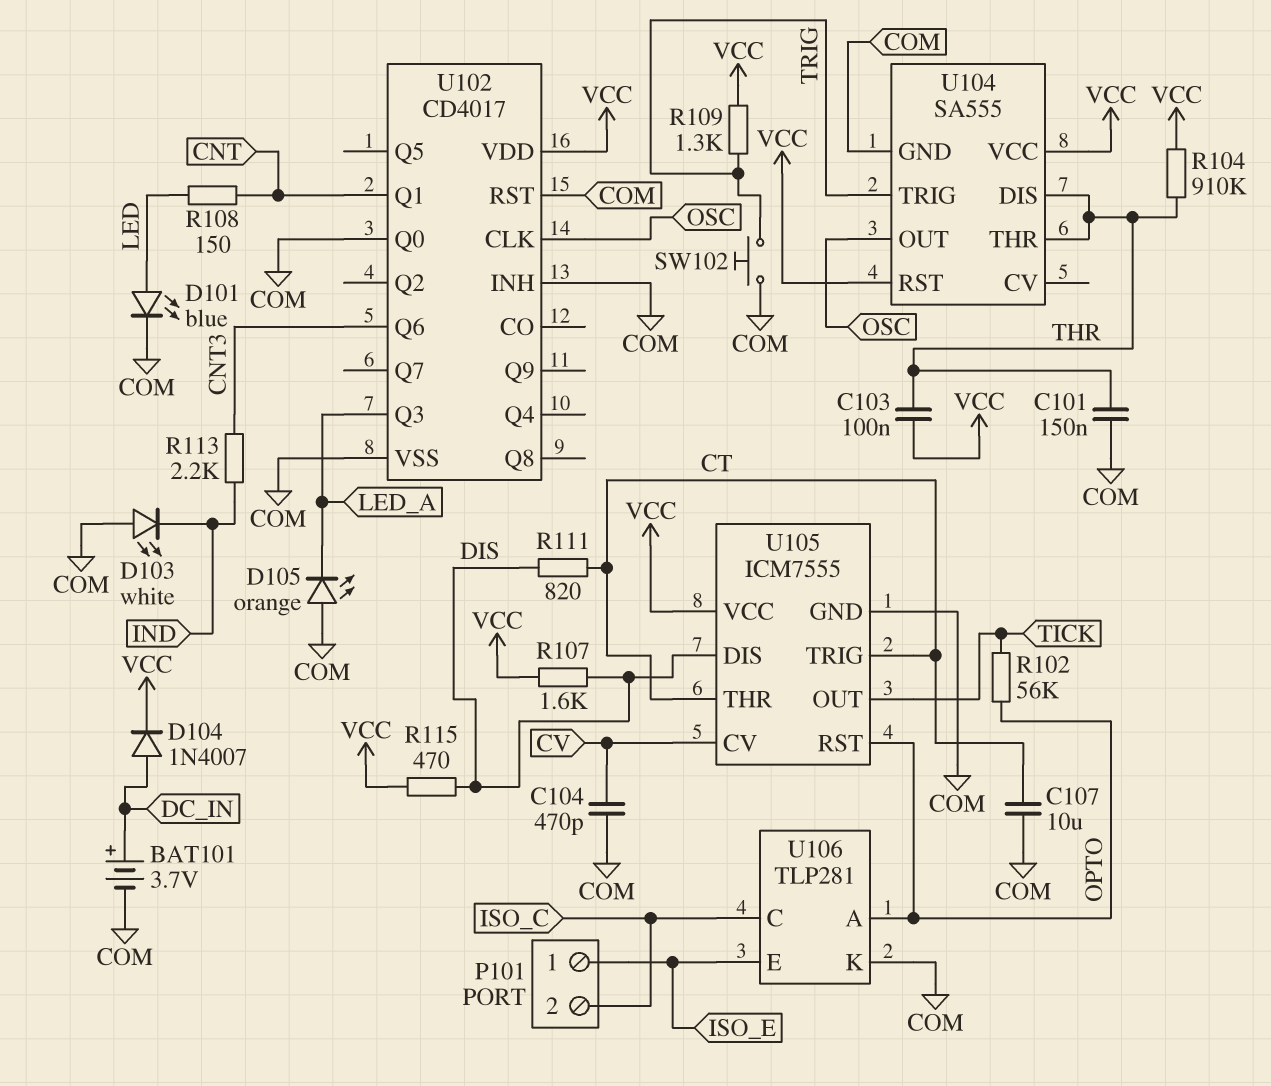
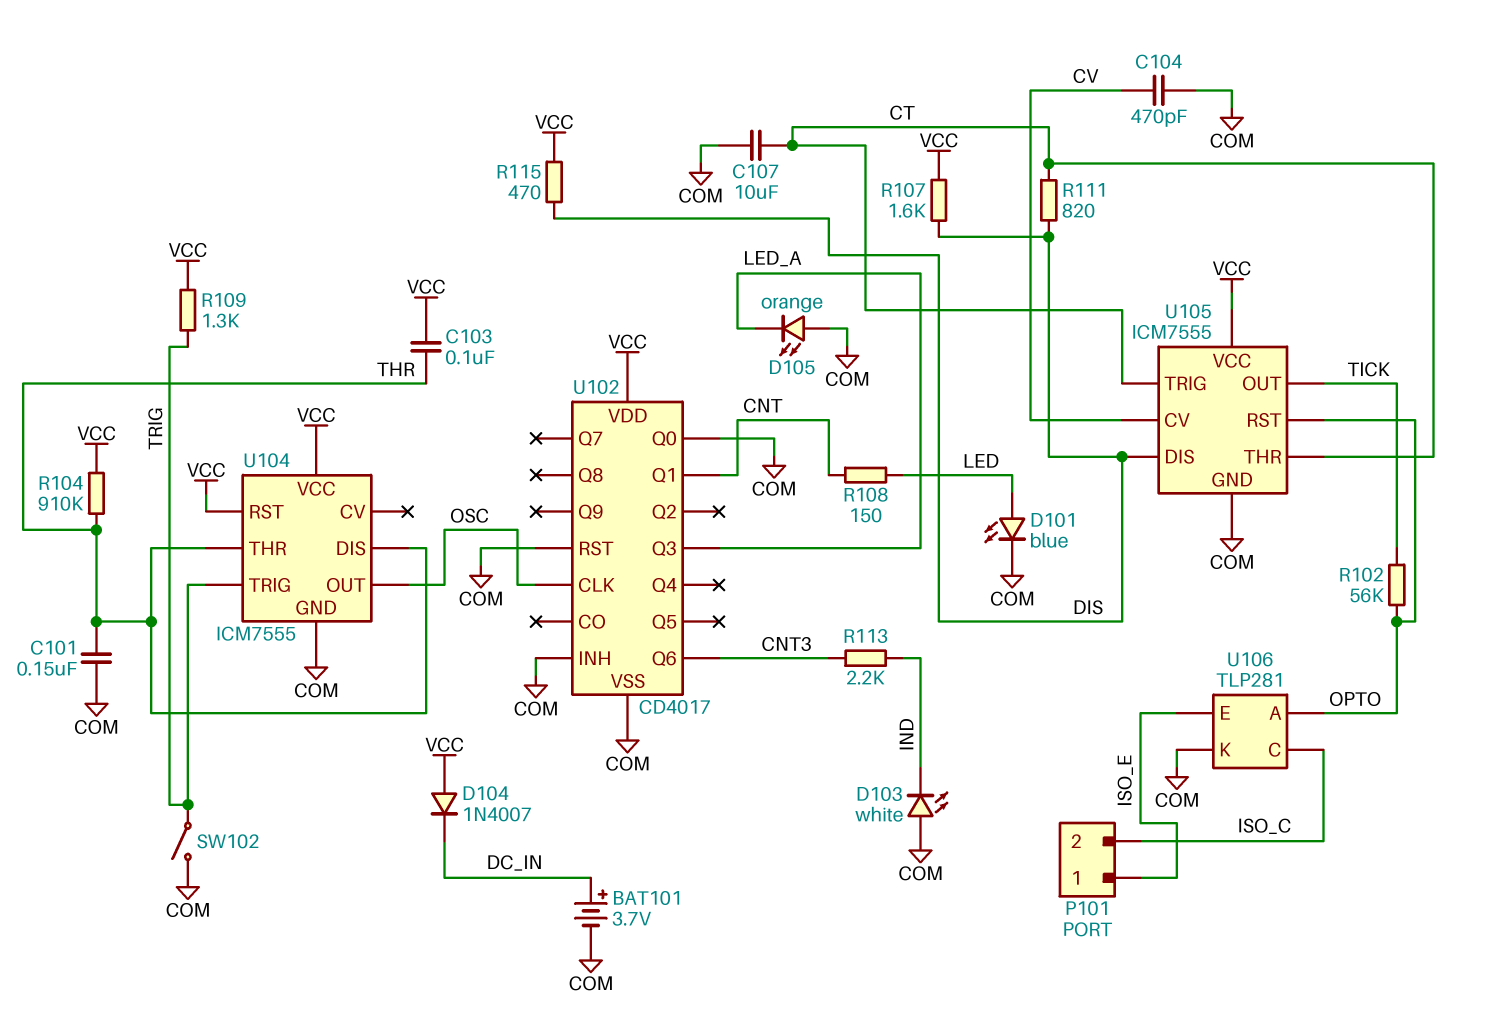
D104: diode 1N4007 (A DC_IN, K VCC) -> diode 1N4007 (A VCC, K DC_IN)
SW102: button (COM, TRIG) -> switch (COM, TRIG)
U104: SA555 -> ICM7555

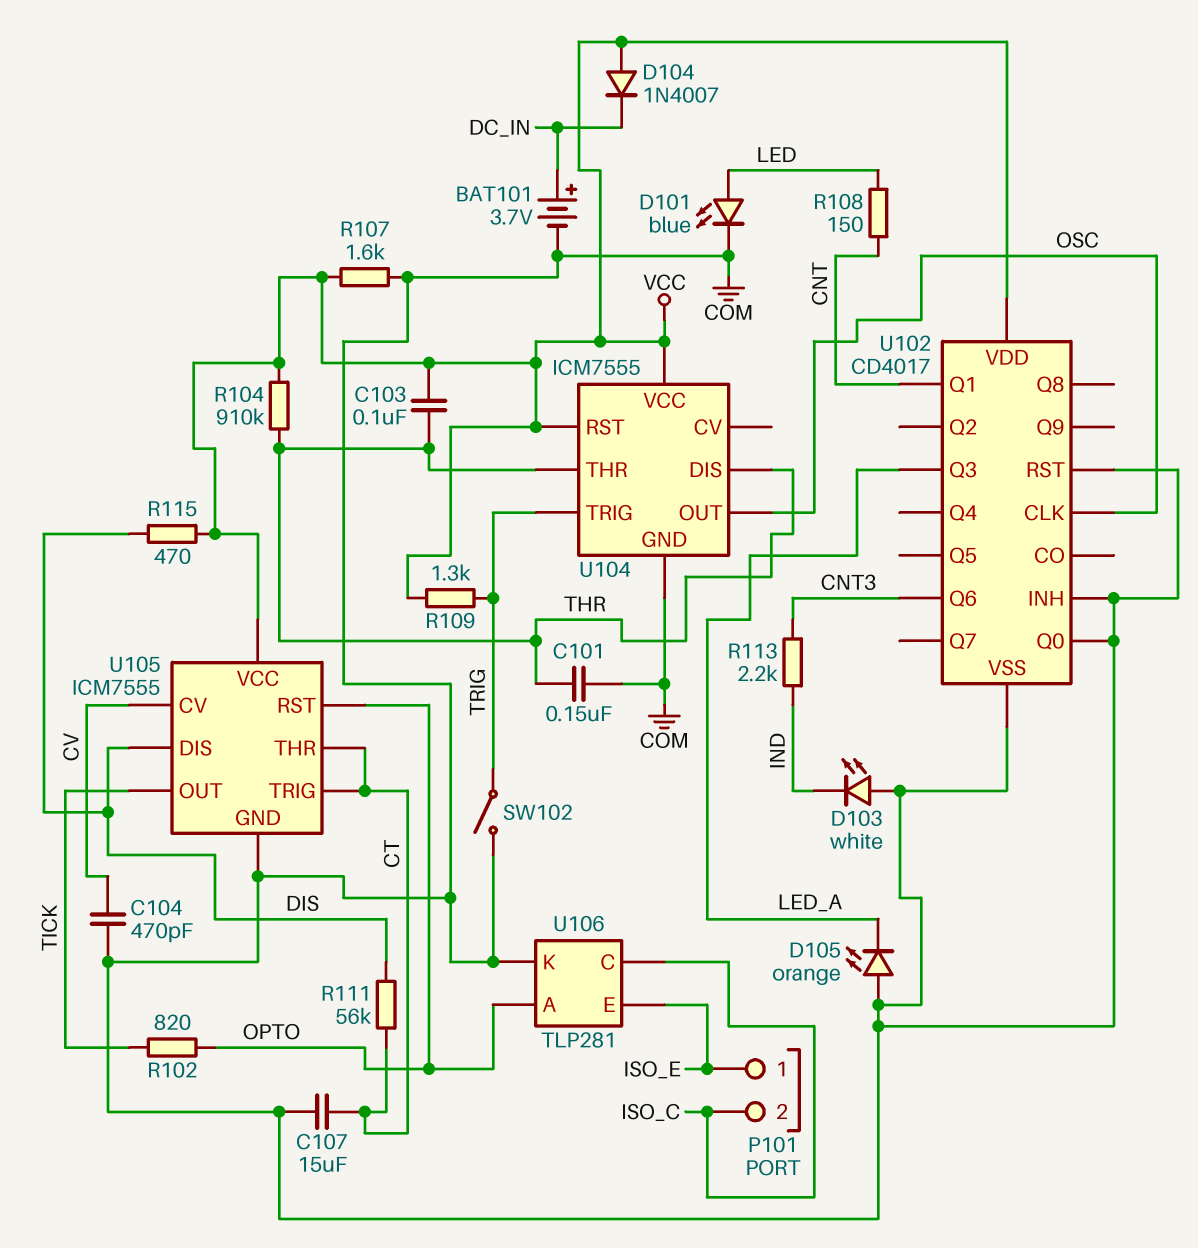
C107: 10uF (COM, CT) -> 15uF (COM, CT)
R102: 56k (OPTO, TICK) -> 820 (OPTO, TICK)
R107: 1.6k (DIS, VCC) -> 1.6k (COM, VCC)
R111: 820 (CT, DIS) -> 56k (CT, DIS)

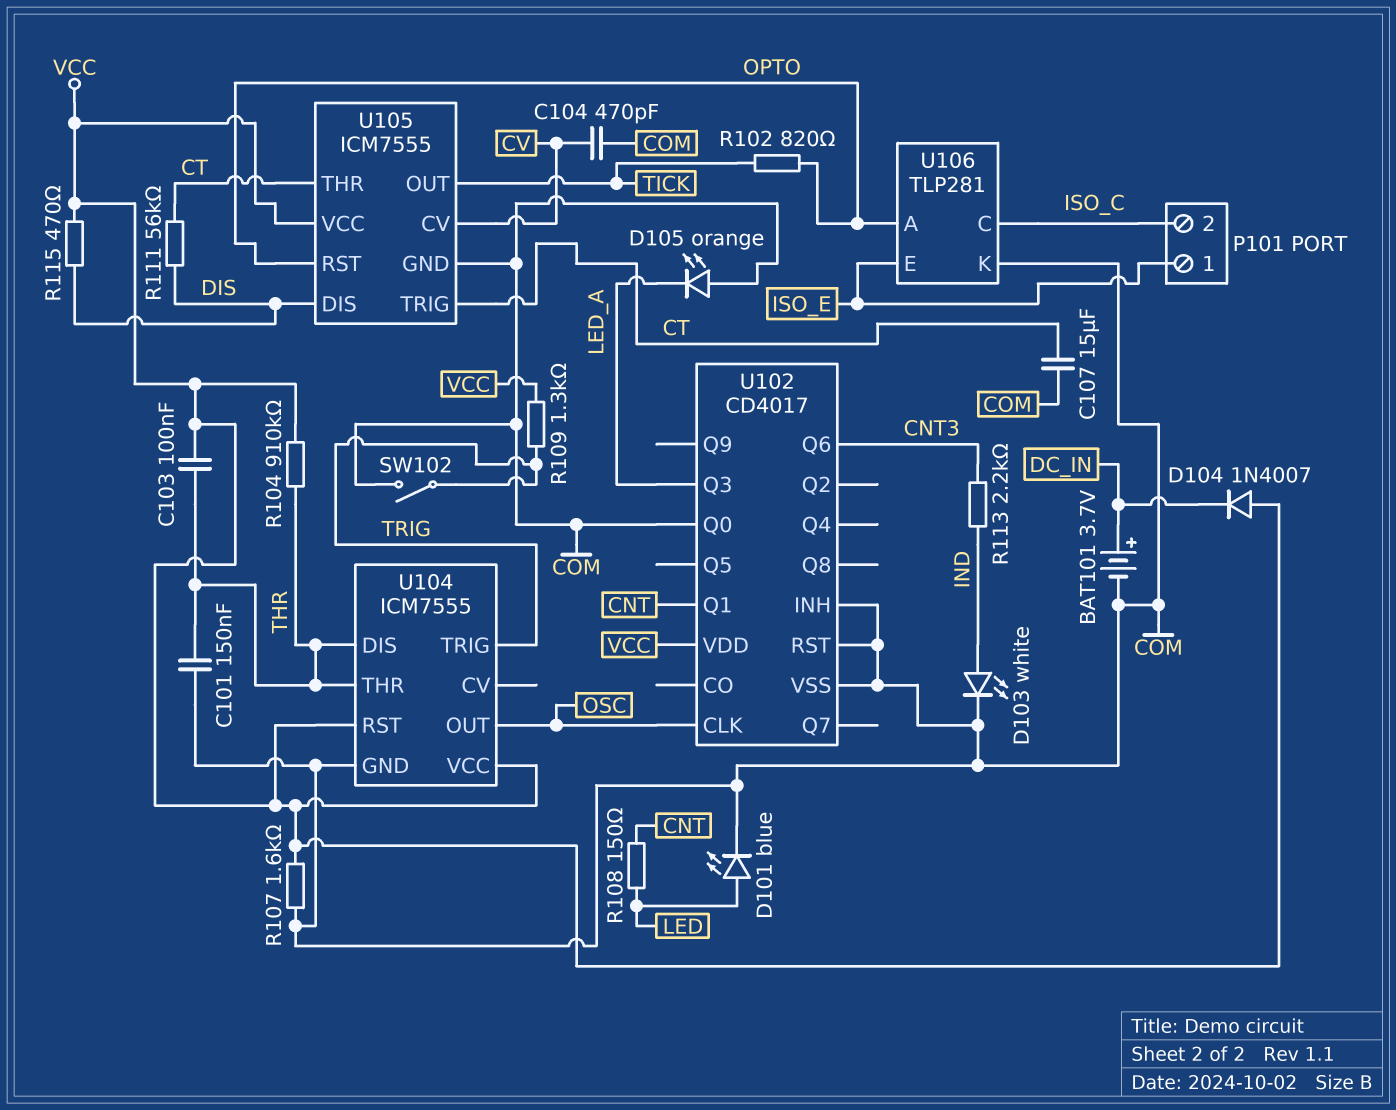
D103: LED white (A COM, K IND) -> LED white (A IND, K COM)

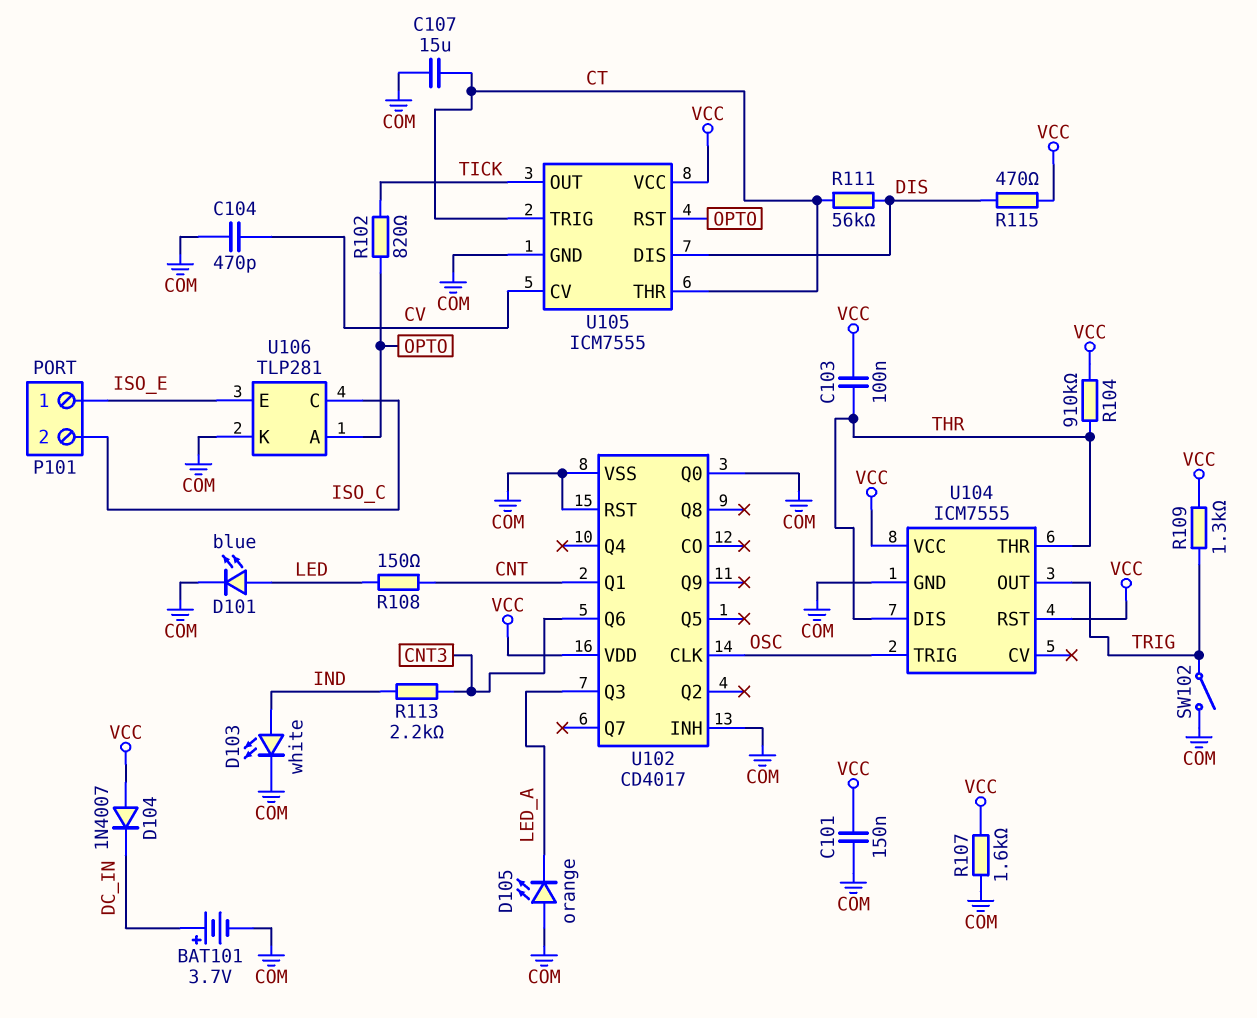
C101: 150nF (COM, THR) -> 150nF (COM, VCC)
U104 pin OUT: OSC -> TRIG
U104 pin TRIG: TRIG -> OSC

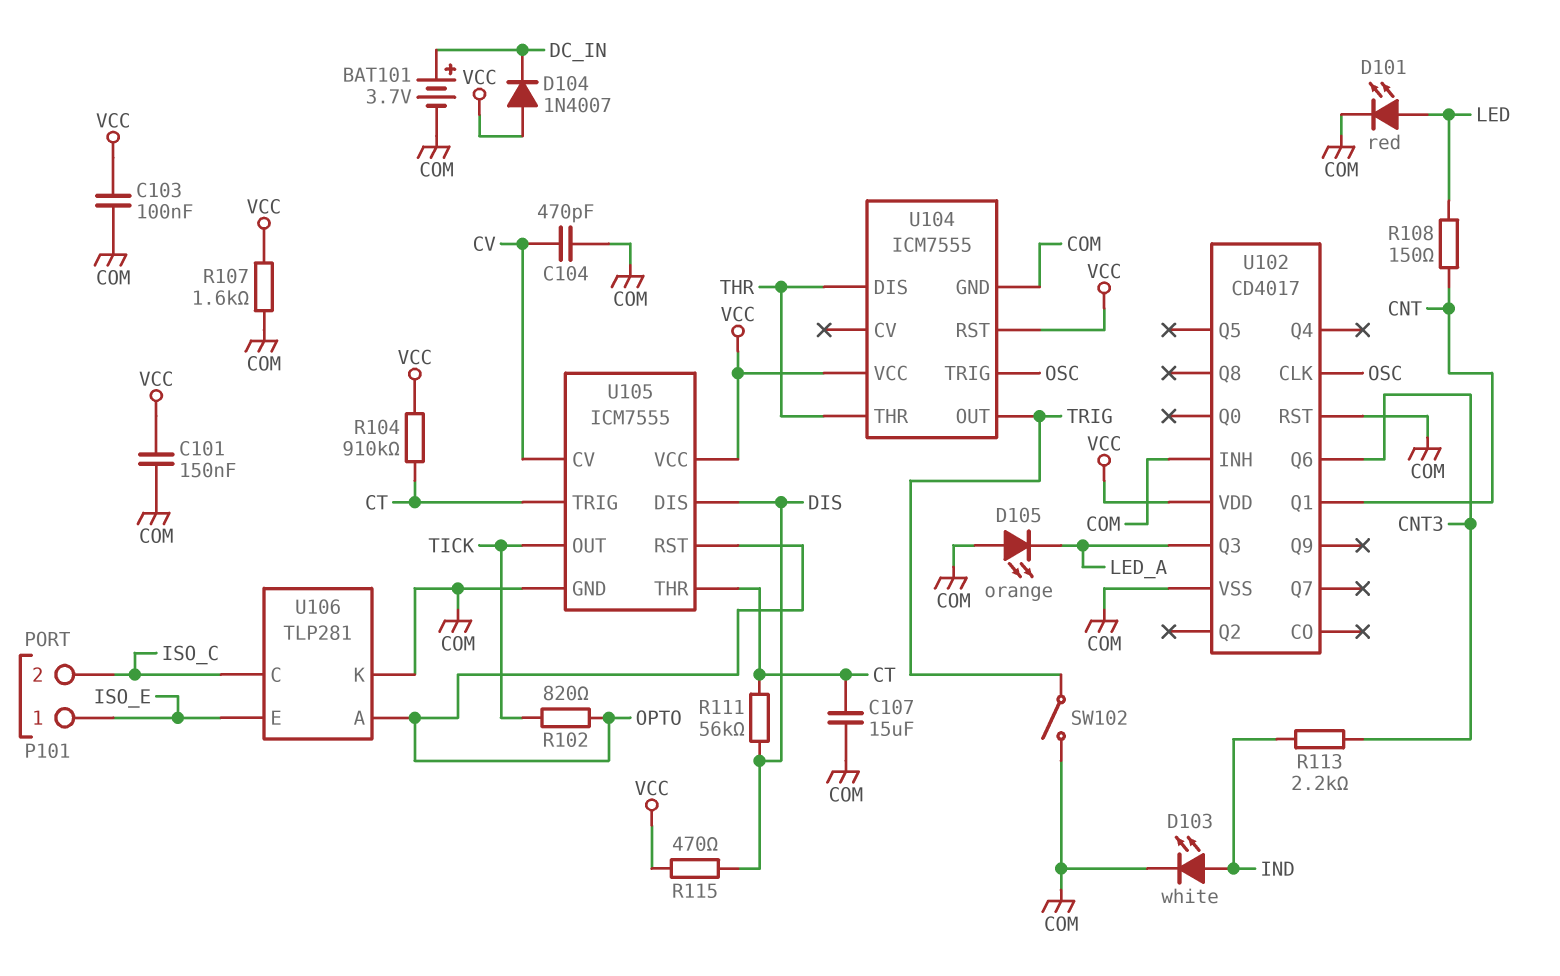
C103: 100nF (THR, VCC) -> 100nF (COM, VCC)
D101: LED blue (A LED, K COM) -> LED red (A LED, K COM)
R104: 910k (THR, VCC) -> 910k (CT, VCC)
R109: 1.3k (TRIG, VCC) -> none
U102 pin Q0: COM -> none

